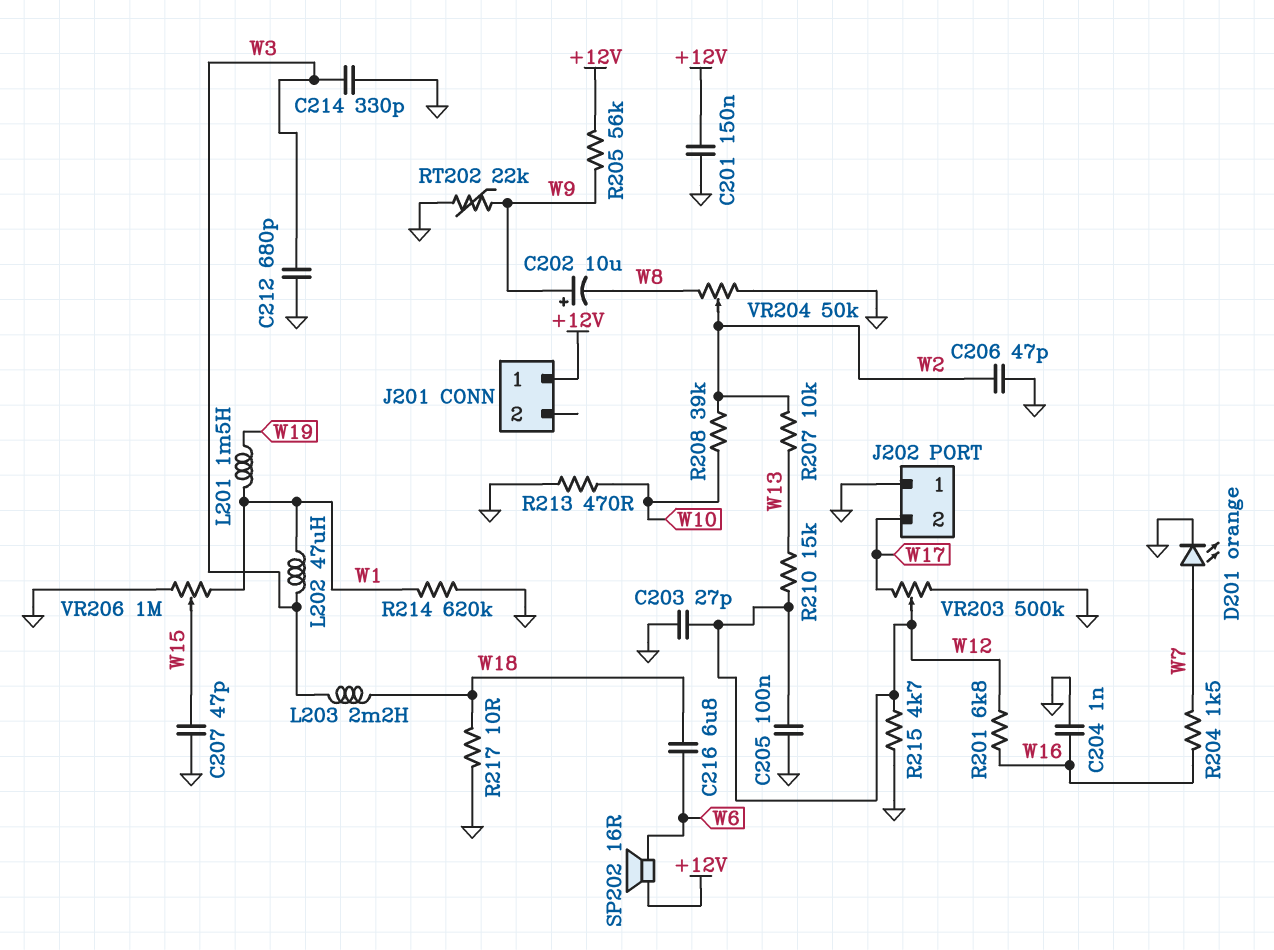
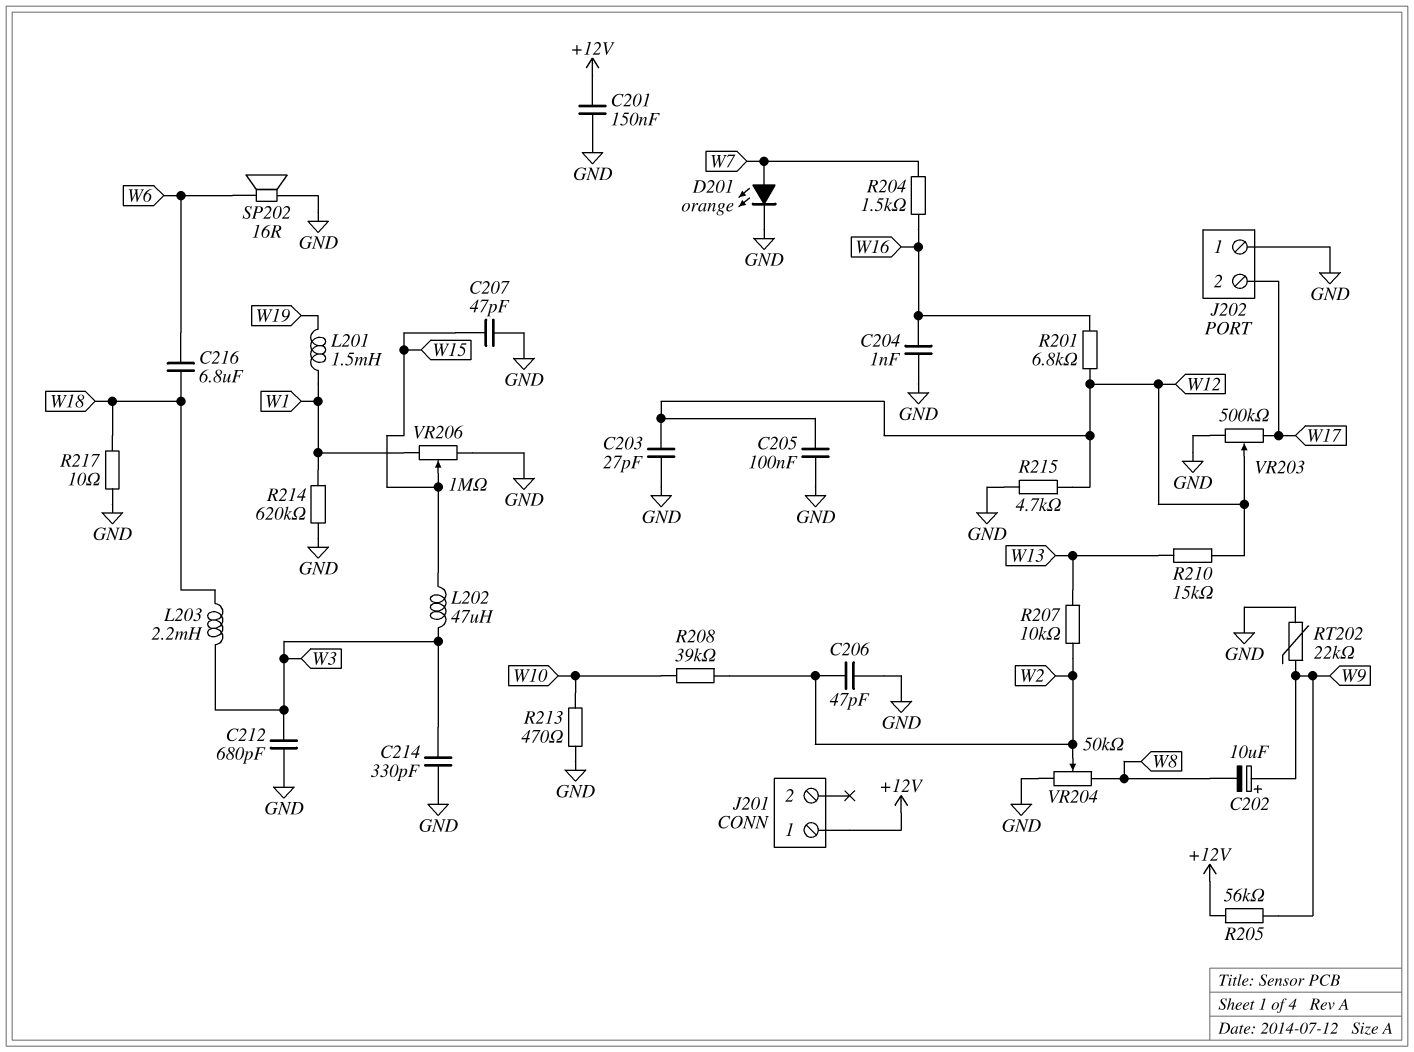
L202: 47uH (W1, W3) -> 47uH (W3, W15)
SP202: speaker 16R (+12V, W6) -> speaker 16R (GND, W6)

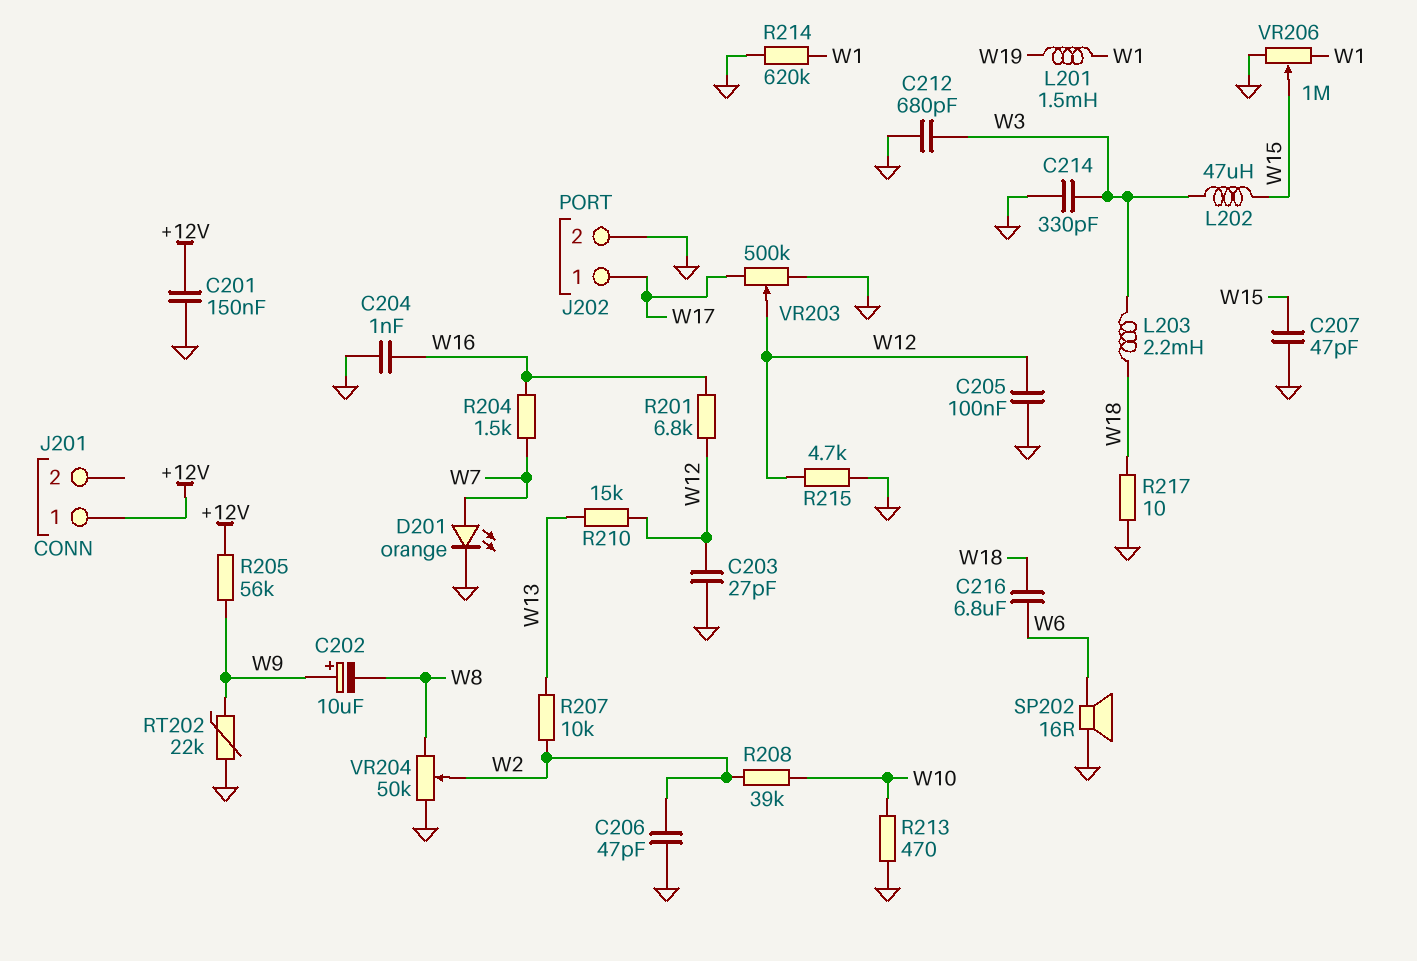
J202 pin 1: GND -> W17
J202 pin 2: W17 -> GND

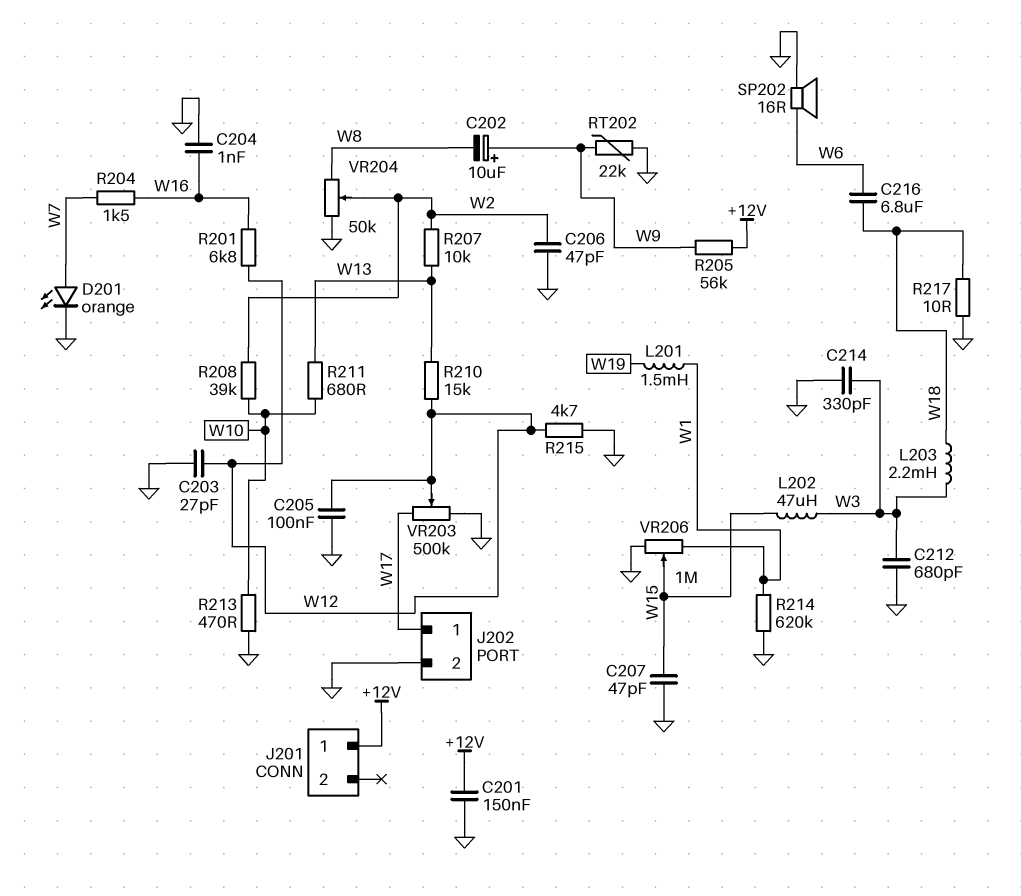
R211: none -> 680 (W10, W13)

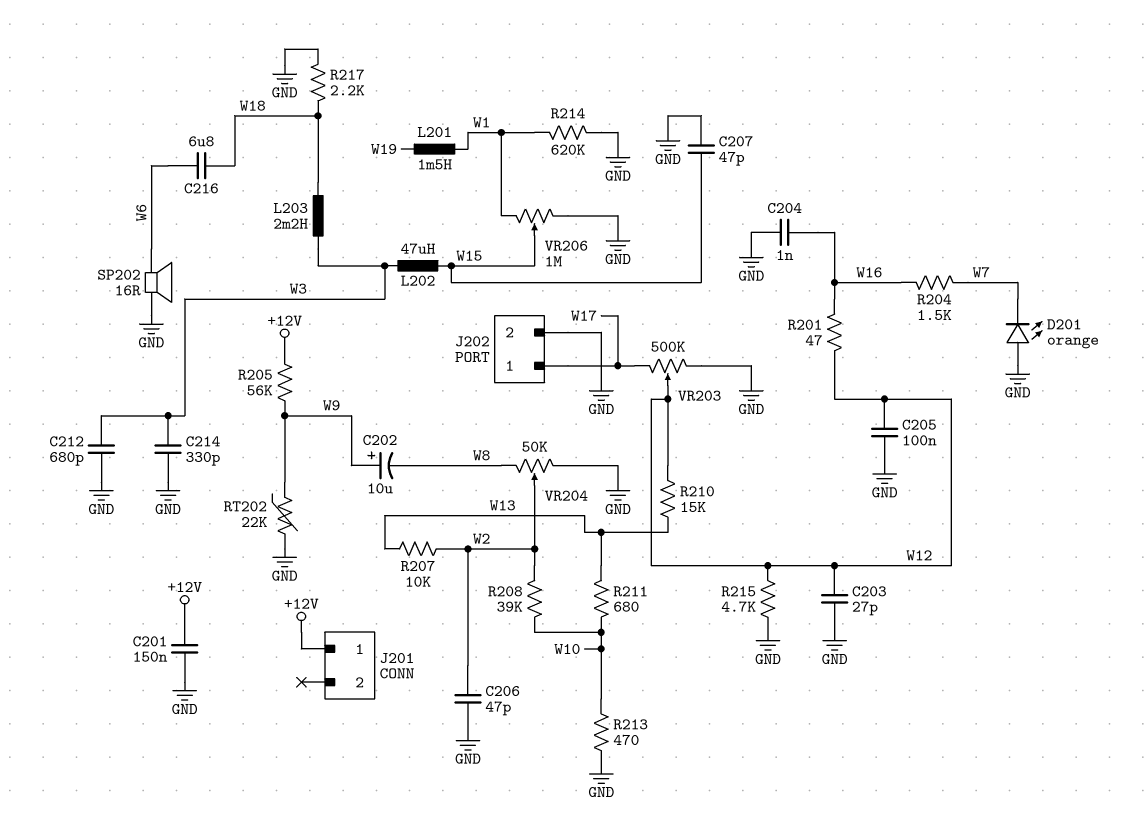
D201: LED orange (A W7, K GND) -> LED orange (A GND, K W7)
R201: 6.8k (W12, W16) -> 47 (W12, W16)
R217: 10 (GND, W18) -> 2.2k (GND, W18)

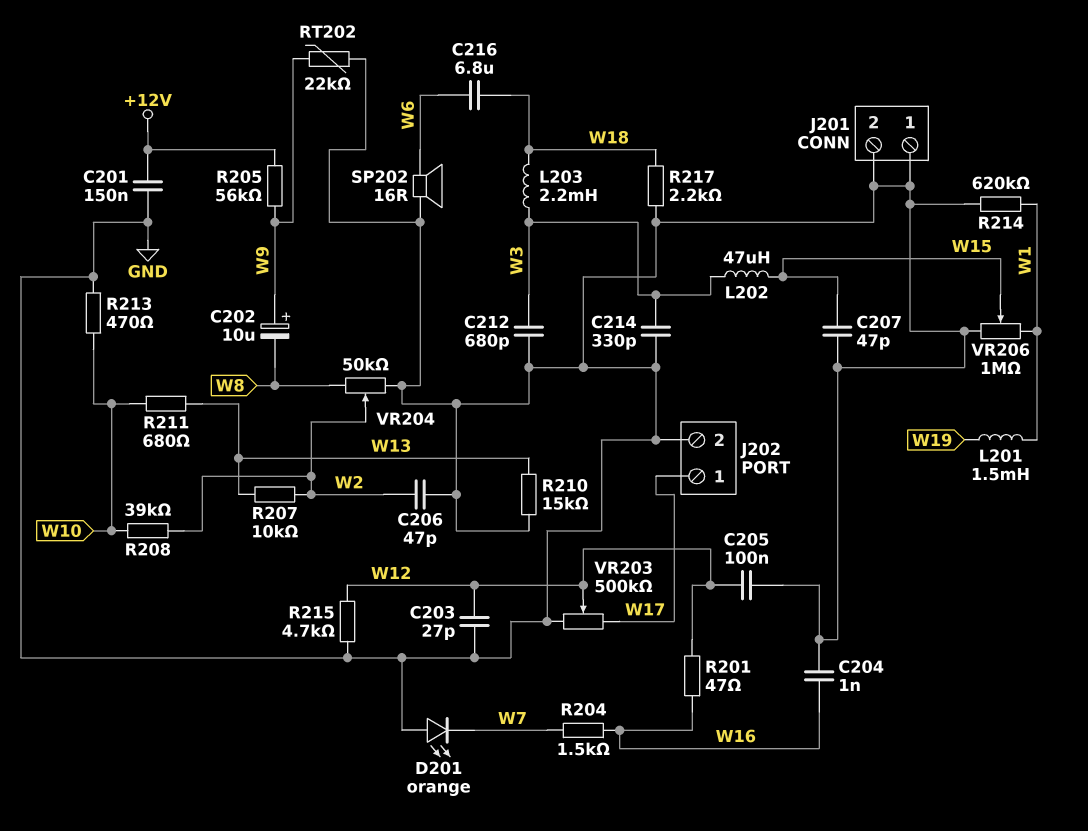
J201 pin 1: +12V -> GND
J201 pin 2: none -> GND
R210: 15k (W12, W13) -> 15k (GND, W13)

